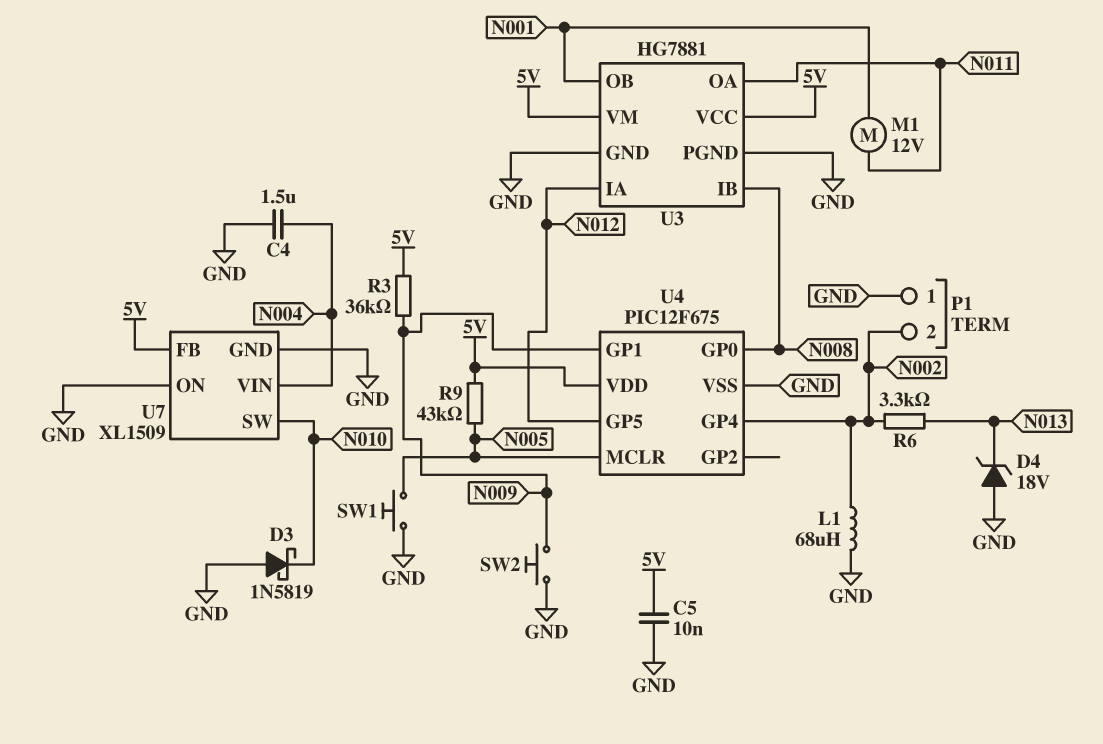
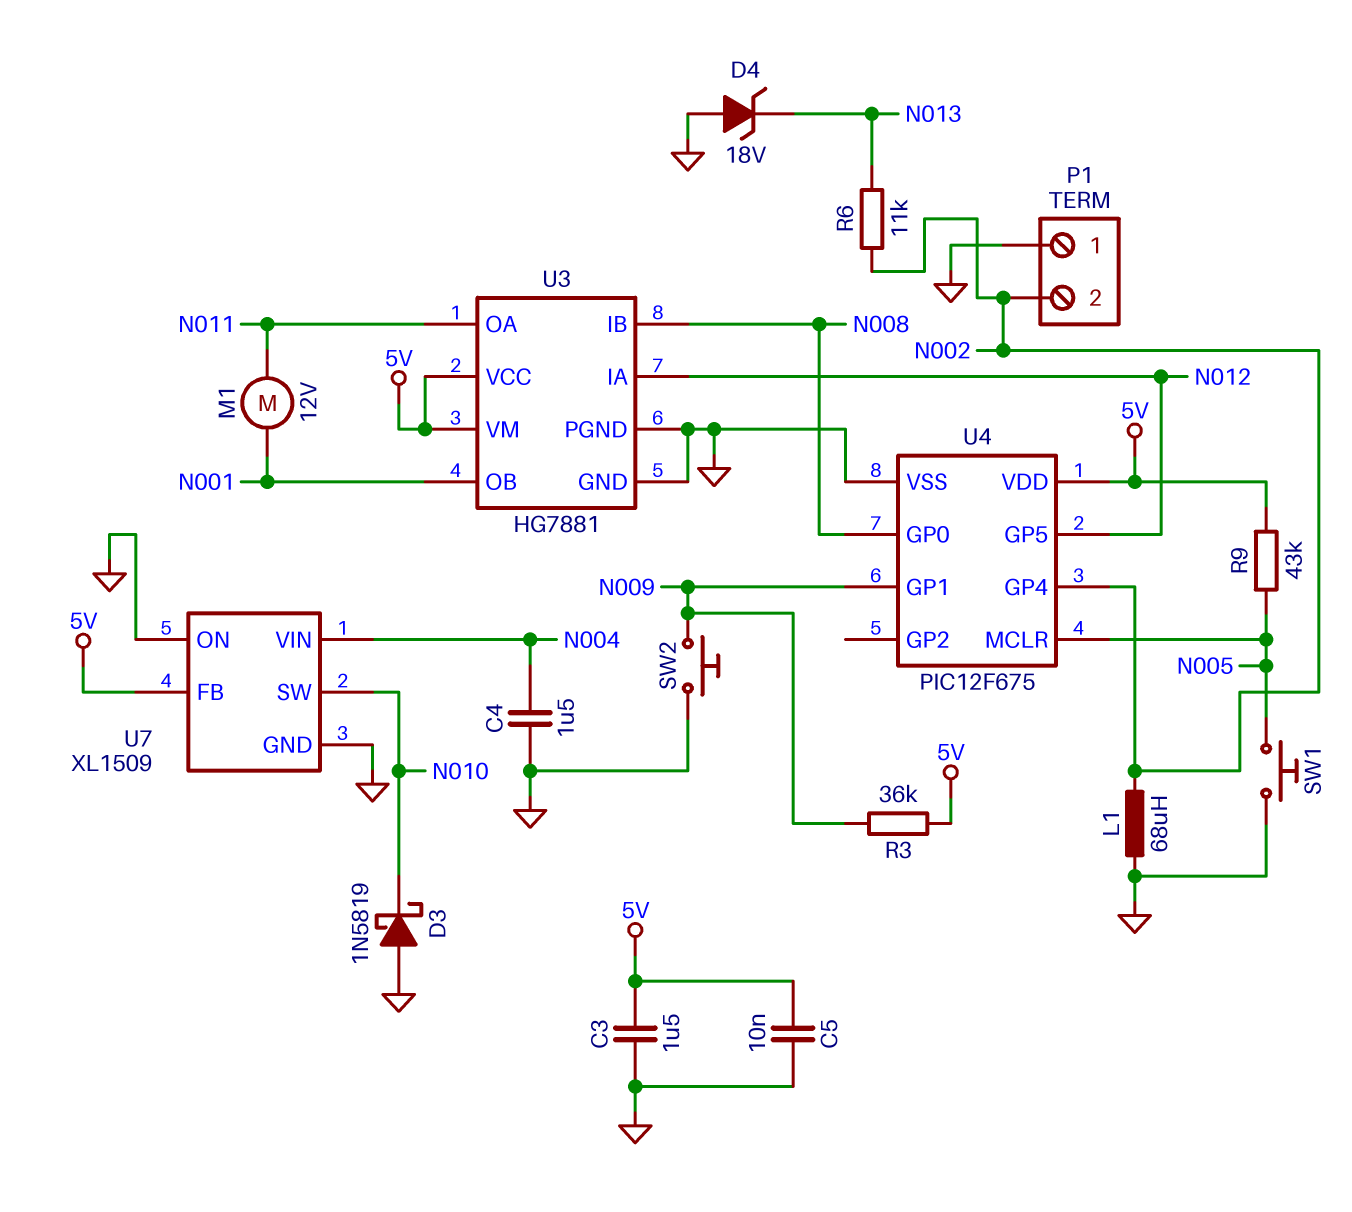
C3: none -> 1.5uF (5V, GND)
R6: 3.3k (N002, N013) -> 11k (N002, N013)

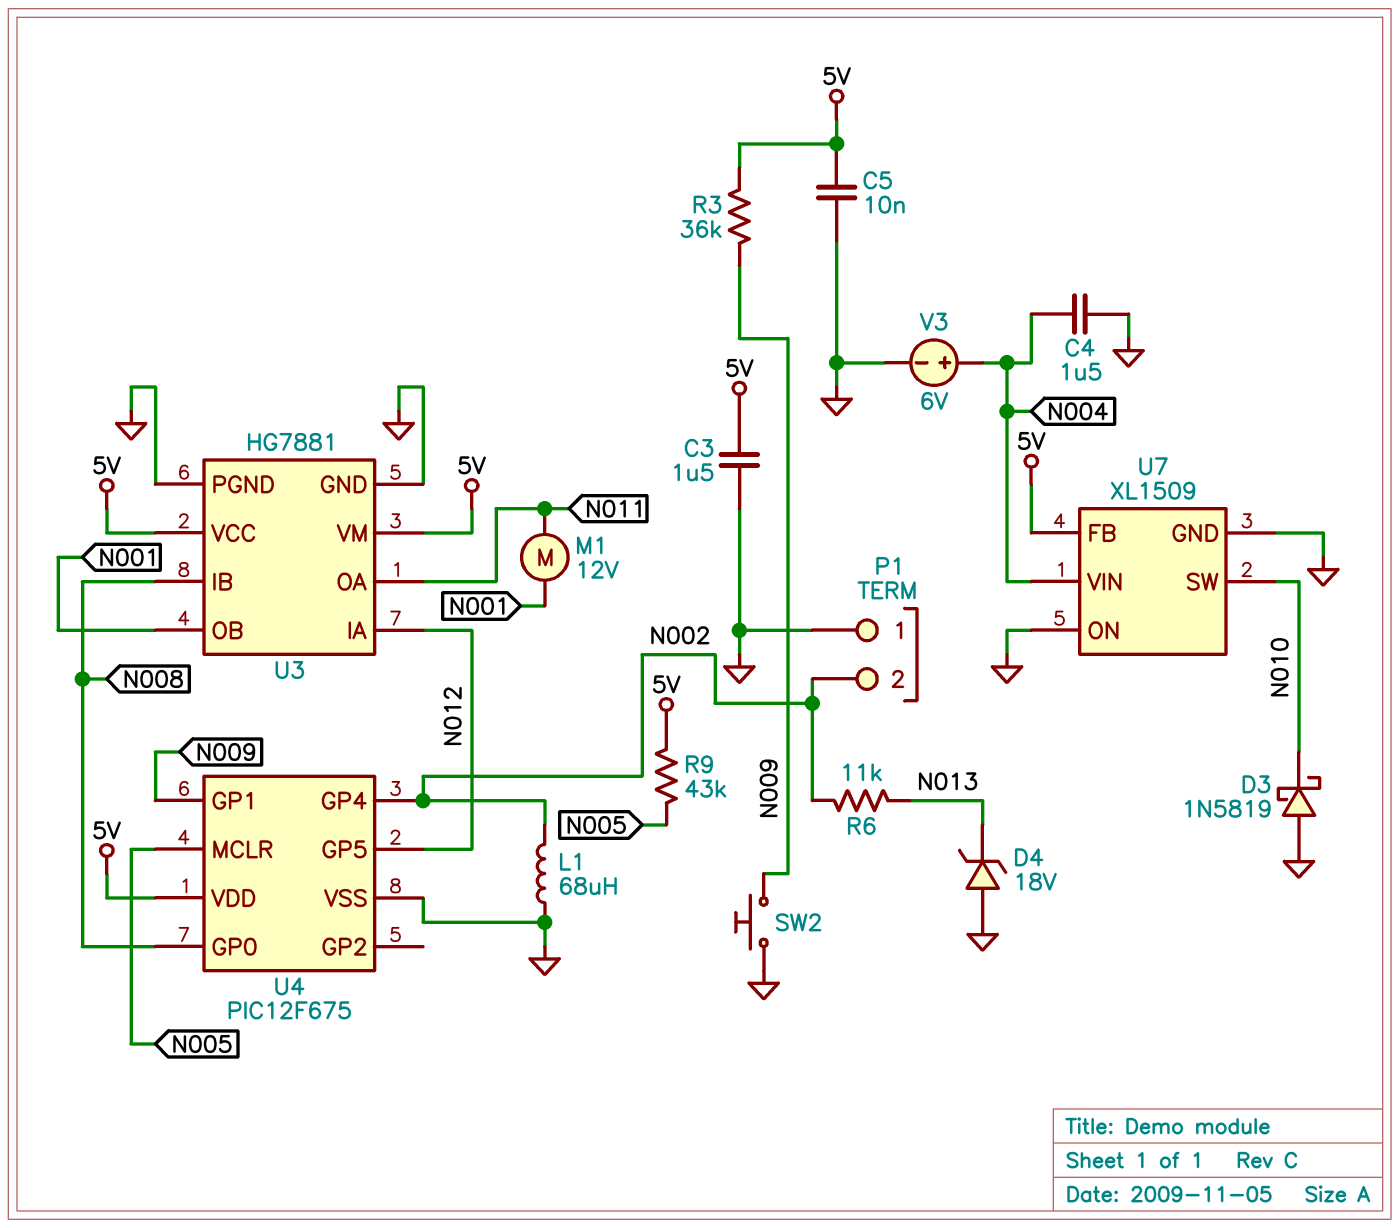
SW1: button (GND, N005) -> none
V3: none -> 6V (plus N004, minus GND)

